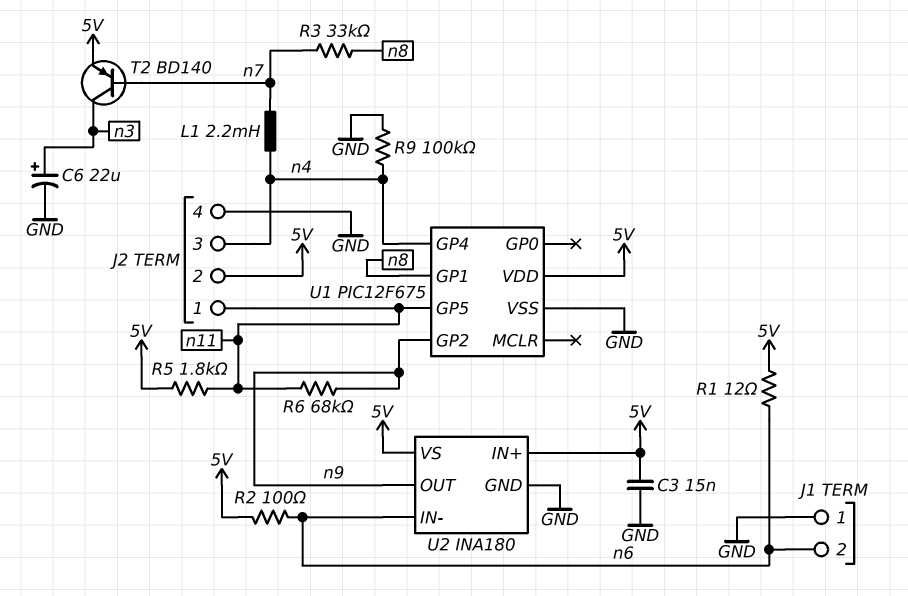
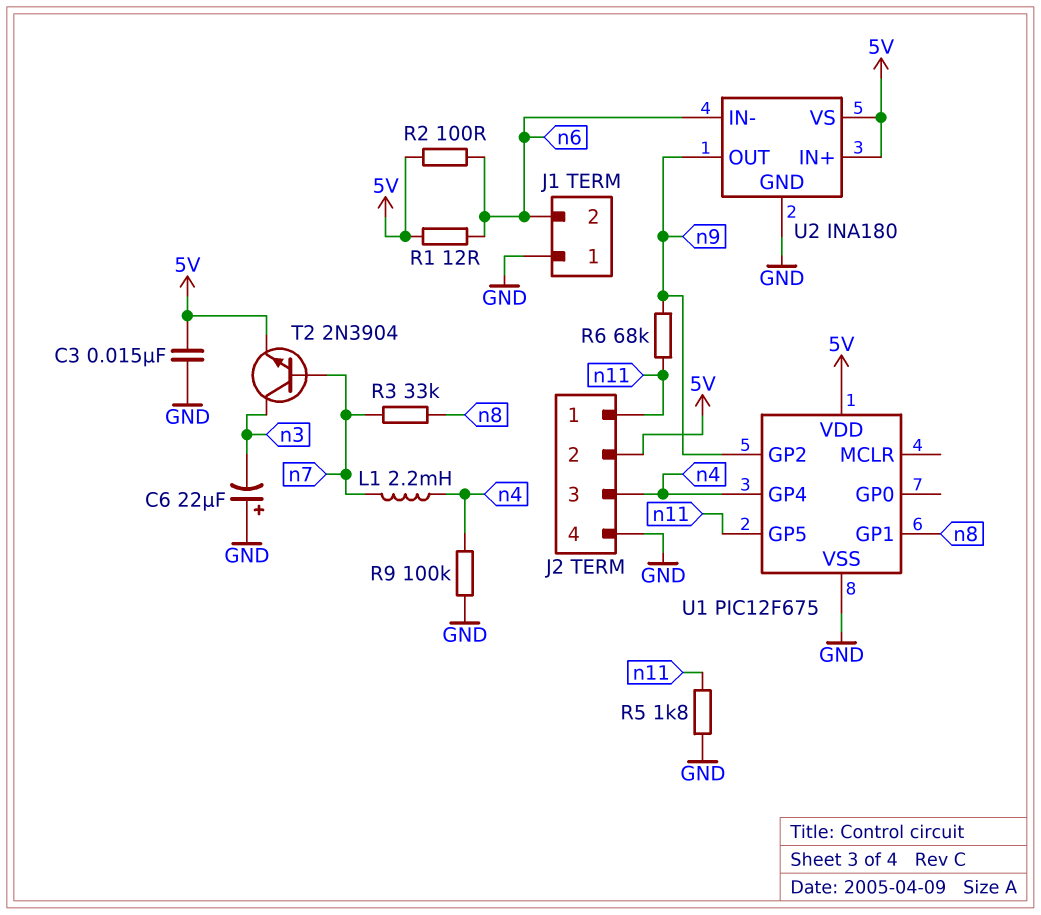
C6: 22uF (plus n3, minus GND) -> 22uF (plus GND, minus n3)
R5: 1.8k (5V, n11) -> 1.8k (GND, n11)
T2: PNP BD140 (B n7, C n3, E 5V) -> NPN 2N3904 (B n7, C n3, E 5V)

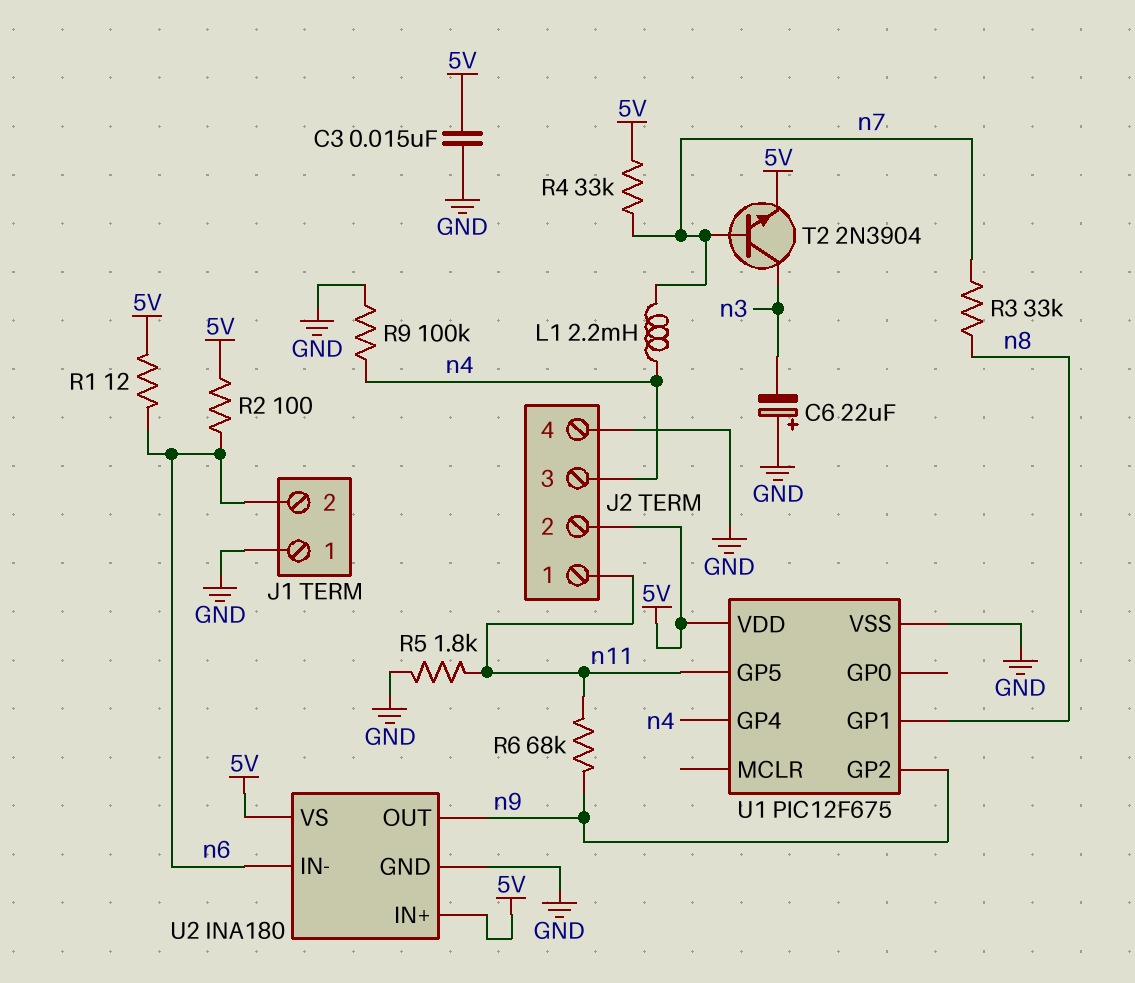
R4: none -> 33k (5V, n7)

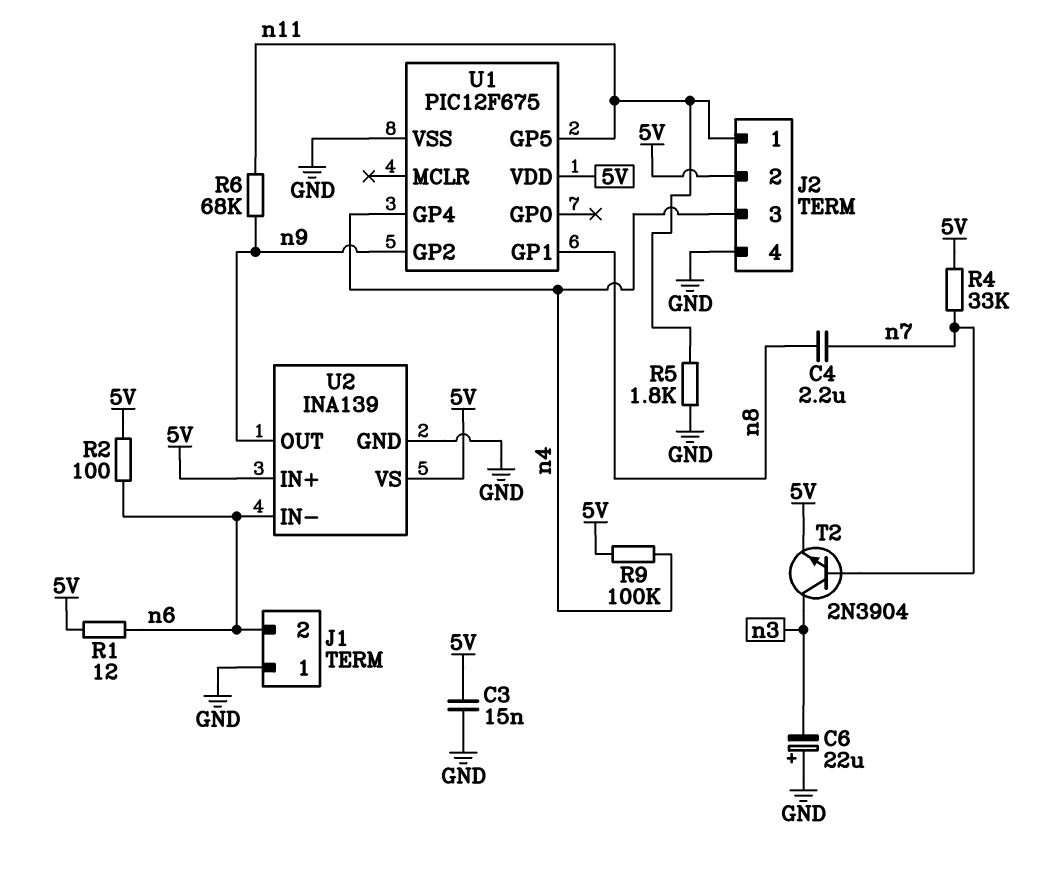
C4: none -> 2.2uF (n7, n8)
L1: 2.2mH (n4, n7) -> none
R3: 33k (n7, n8) -> none
R9: 100k (GND, n4) -> 100k (5V, n4)
U2: INA180 -> INA139

